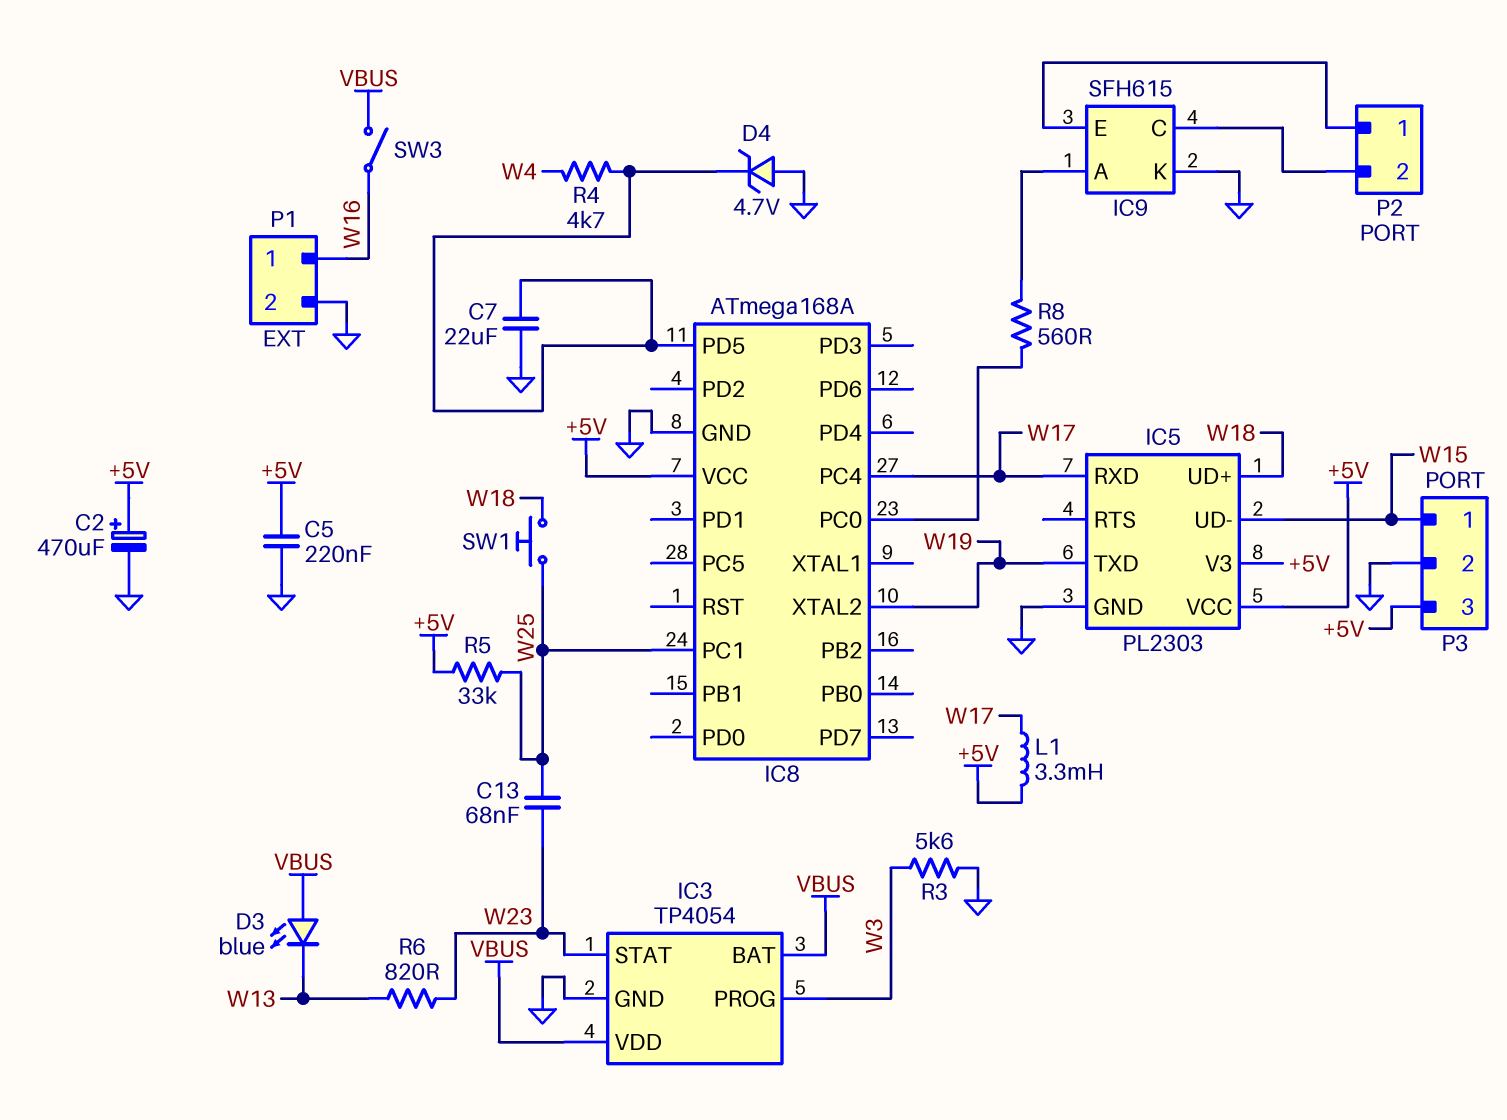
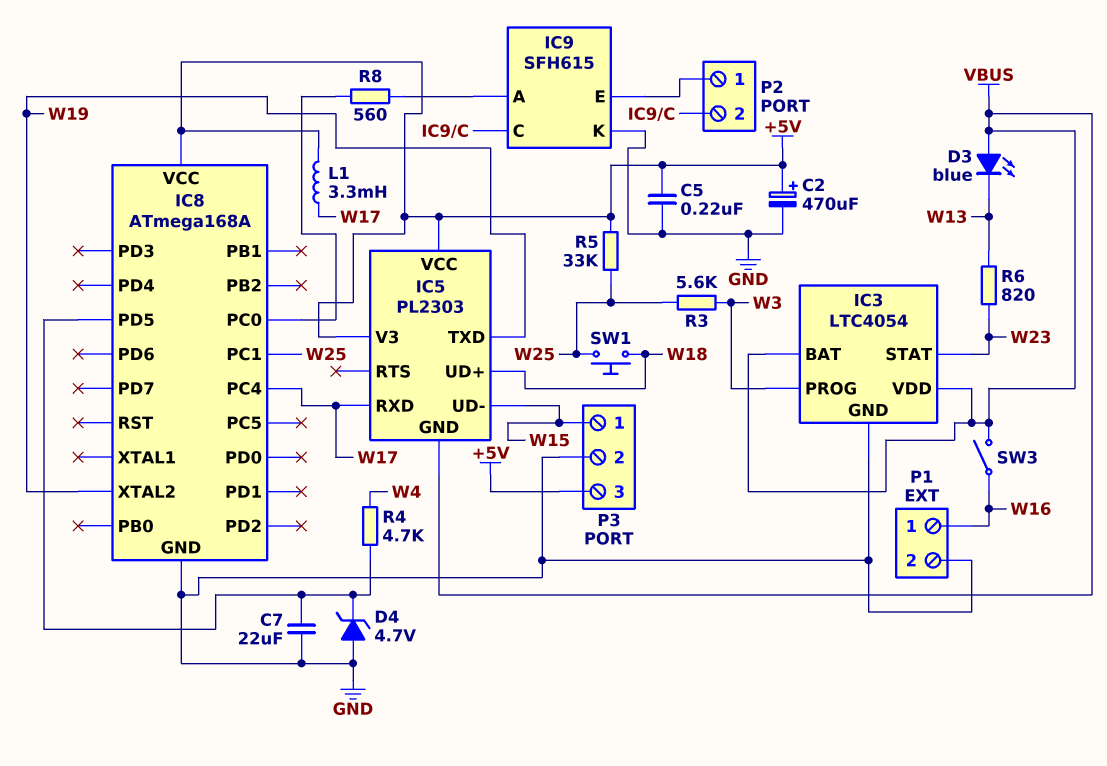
C13: 68nF (W23, W25) -> none
IC3: TP4054 -> LTC4054
IC5 pin GND: GND -> VBUS
R3: 5.6k (GND, W3) -> 5.6k (W3, W25)

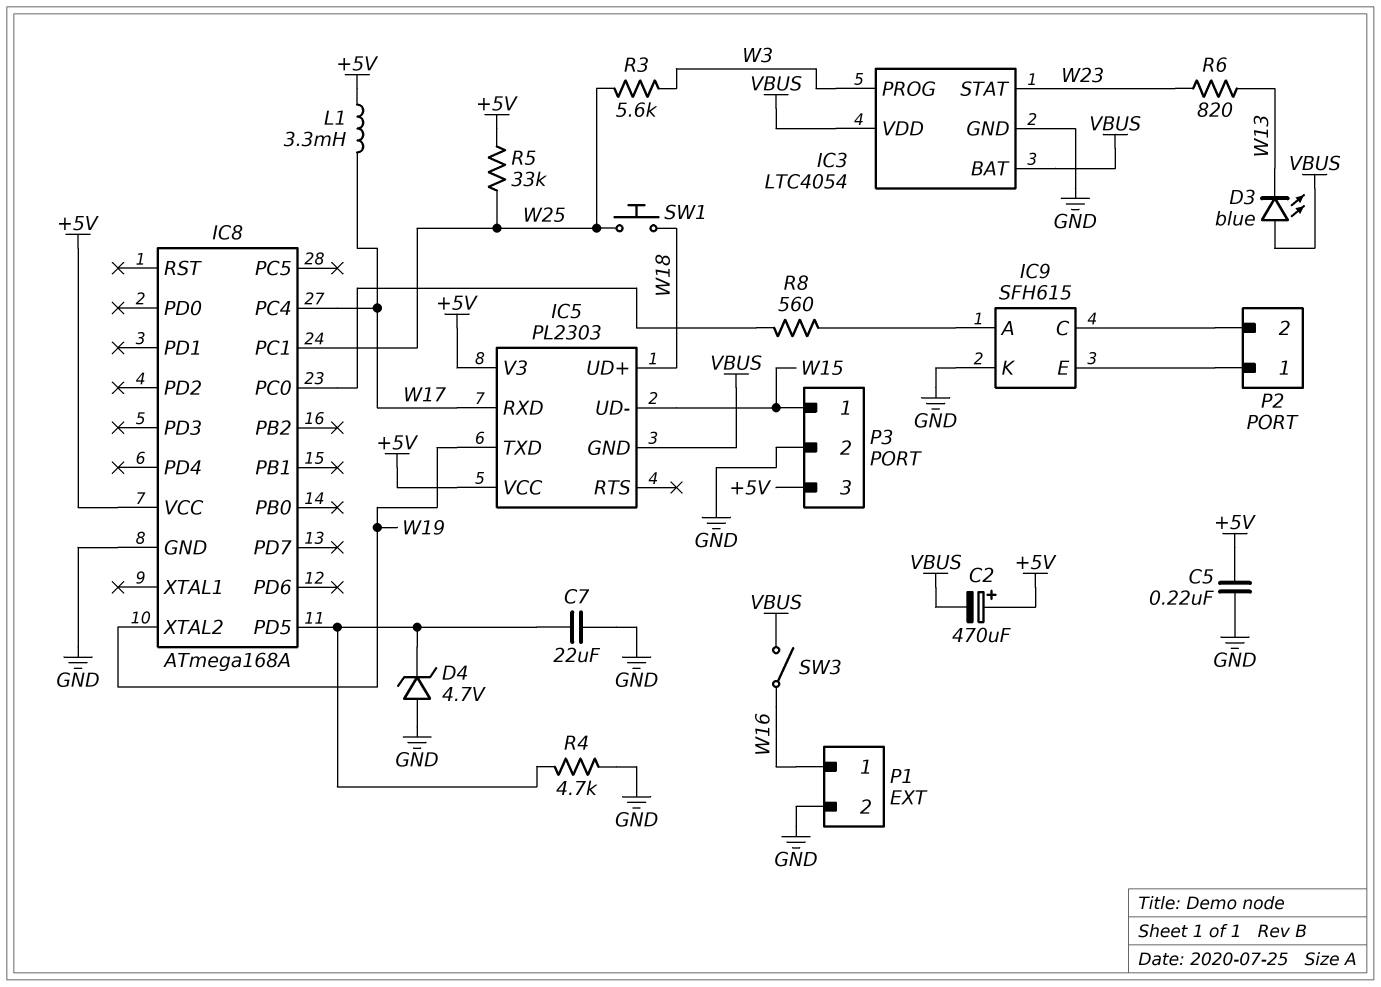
C2: 470uF (plus +5V, minus GND) -> 470uF (plus +5V, minus VBUS)
R4: 4.7k (IC8/PD5, W4) -> 4.7k (GND, IC8/PD5)

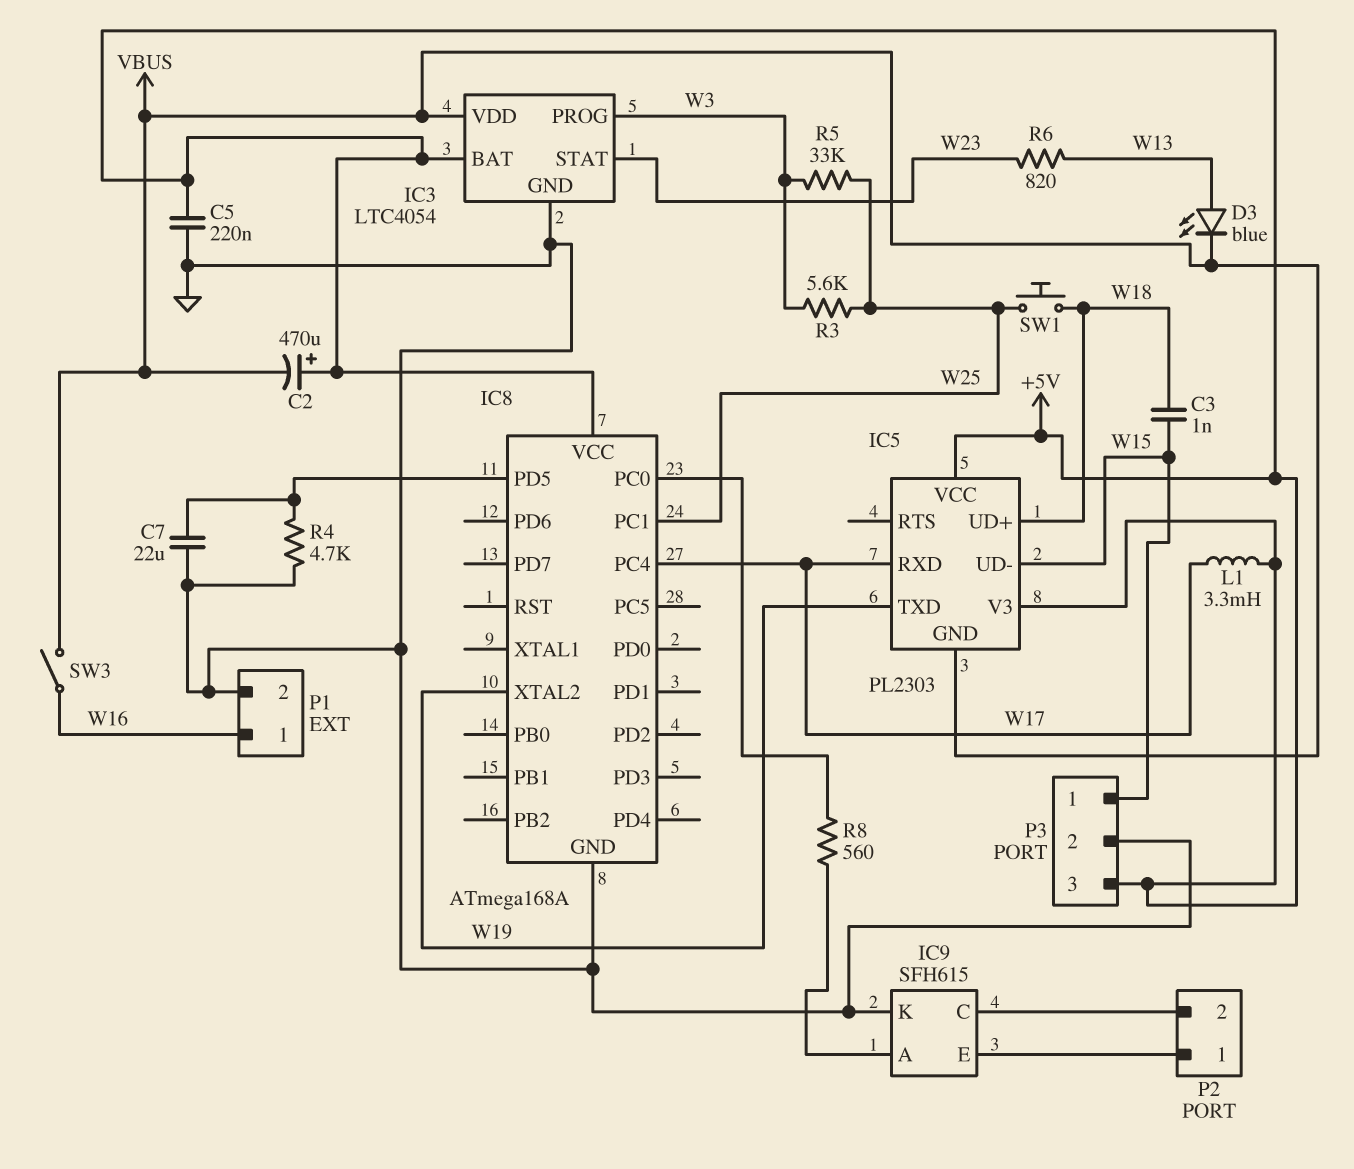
C3: none -> 1nF (W15, W18)
D3: LED blue (A VBUS, K W13) -> LED blue (A W13, K VBUS)
D4: zener 4.7V (A GND, K IC8/PD5) -> none
IC3 pin BAT: VBUS -> +5V
R5: 33k (+5V, W25) -> 33k (W3, W25)

